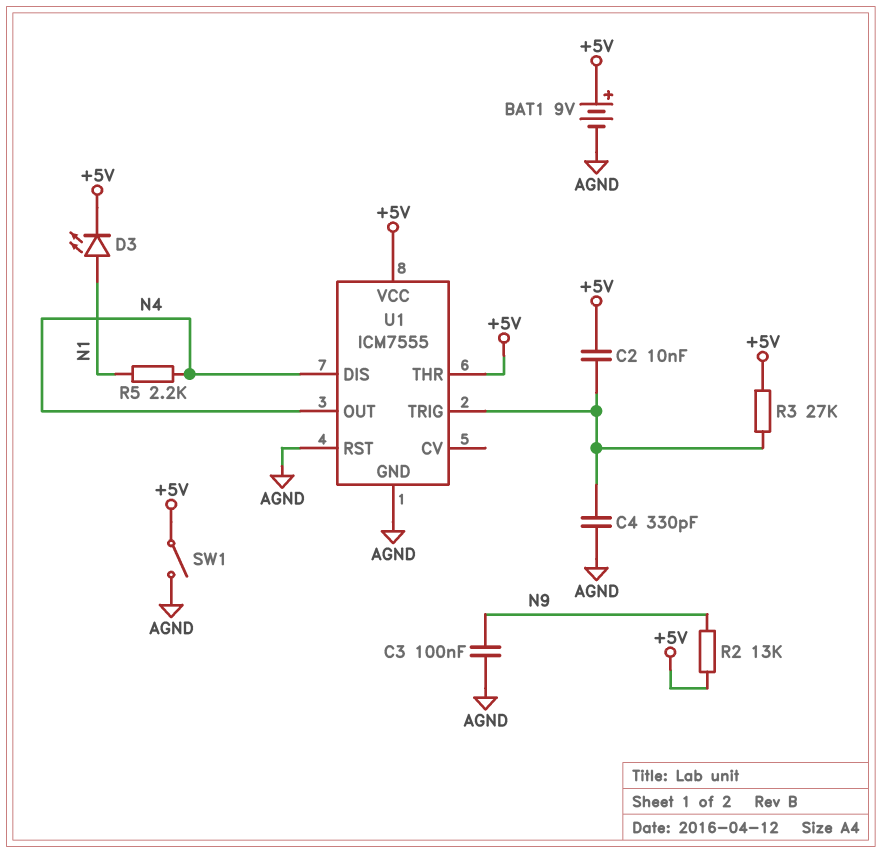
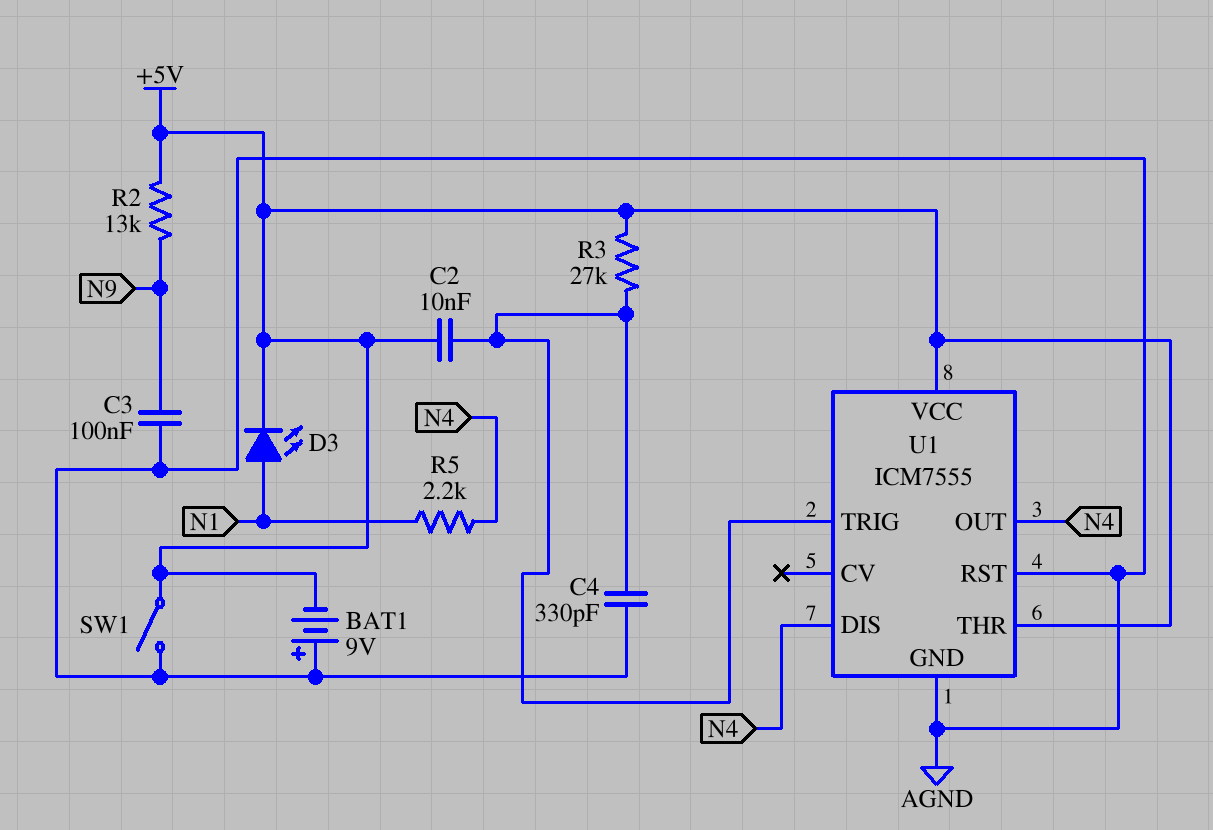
BAT1: 9V (plus +5V, minus AGND) -> 9V (plus AGND, minus +5V)

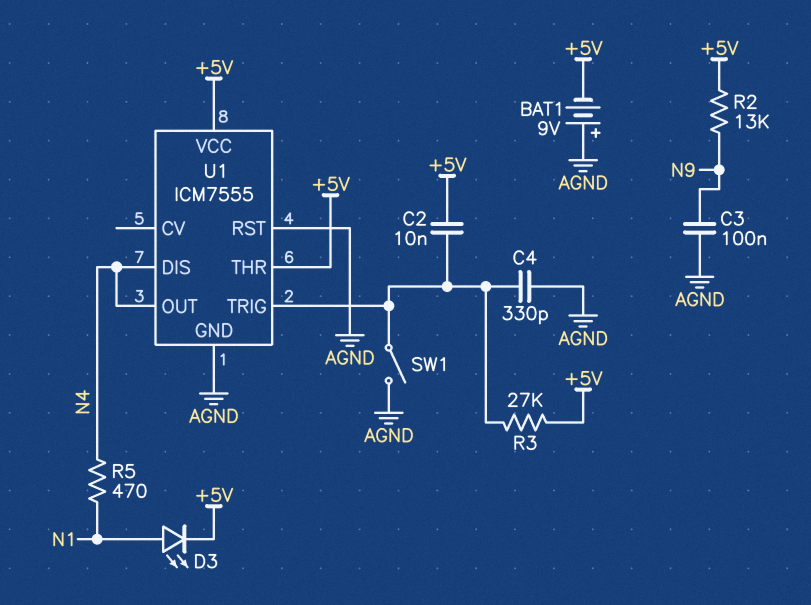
R5: 2.2k (N1, N4) -> 470 (N1, N4)
SW1: switch (+5V, AGND) -> switch (AGND, U1/TRIG)

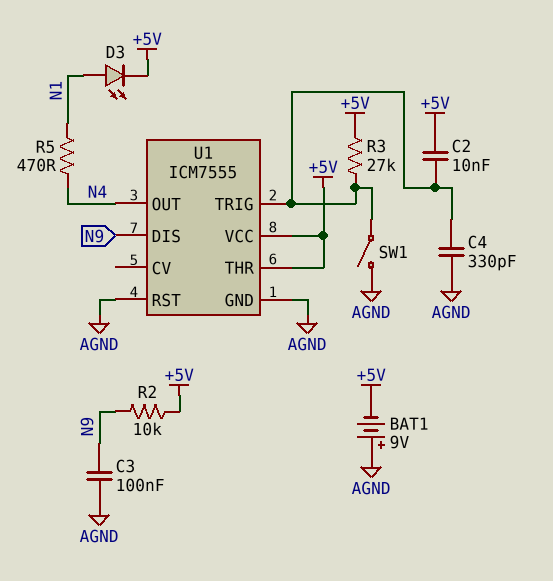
R2: 13k (+5V, N9) -> 10k (+5V, N9)
U1 pin DIS: N4 -> N9

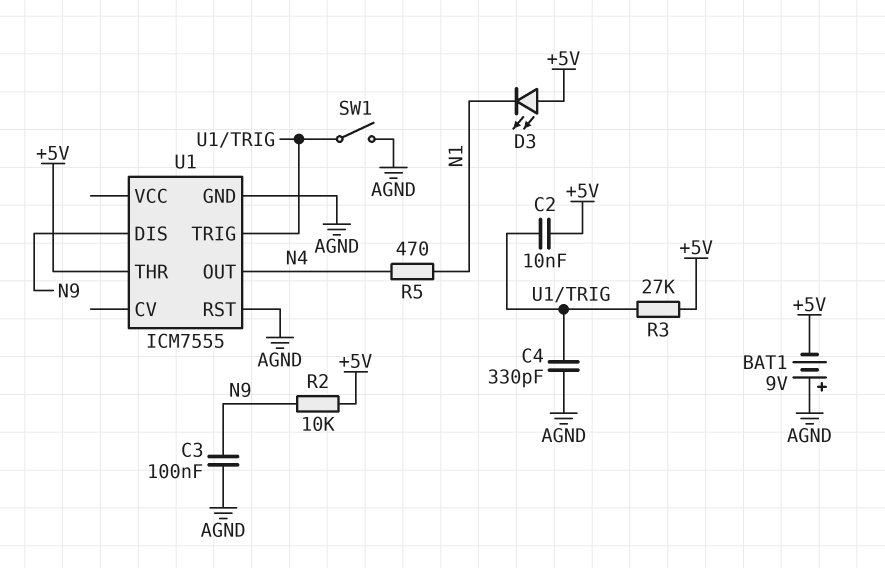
D3: LED (A N1, K +5V) -> LED (A +5V, K N1)
U1 pin VCC: +5V -> none

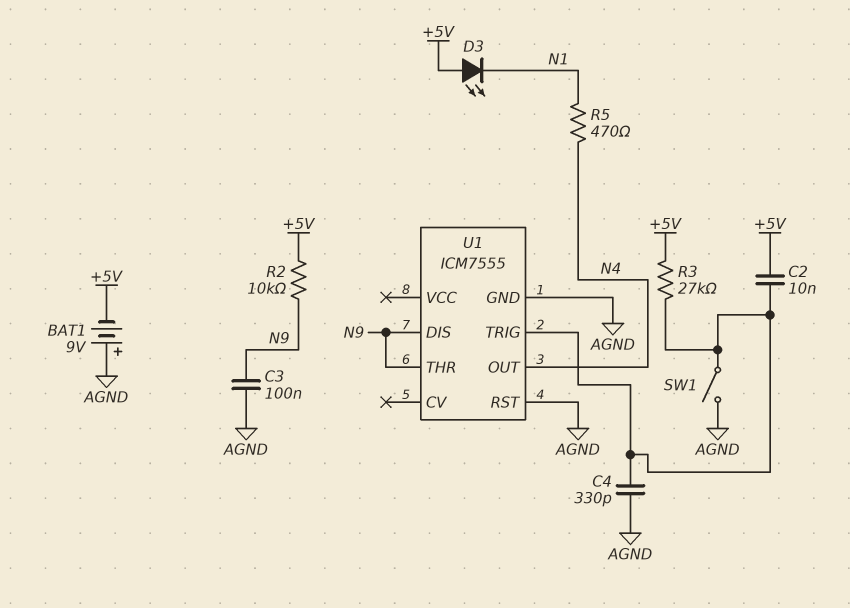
U1 pin THR: +5V -> N9

